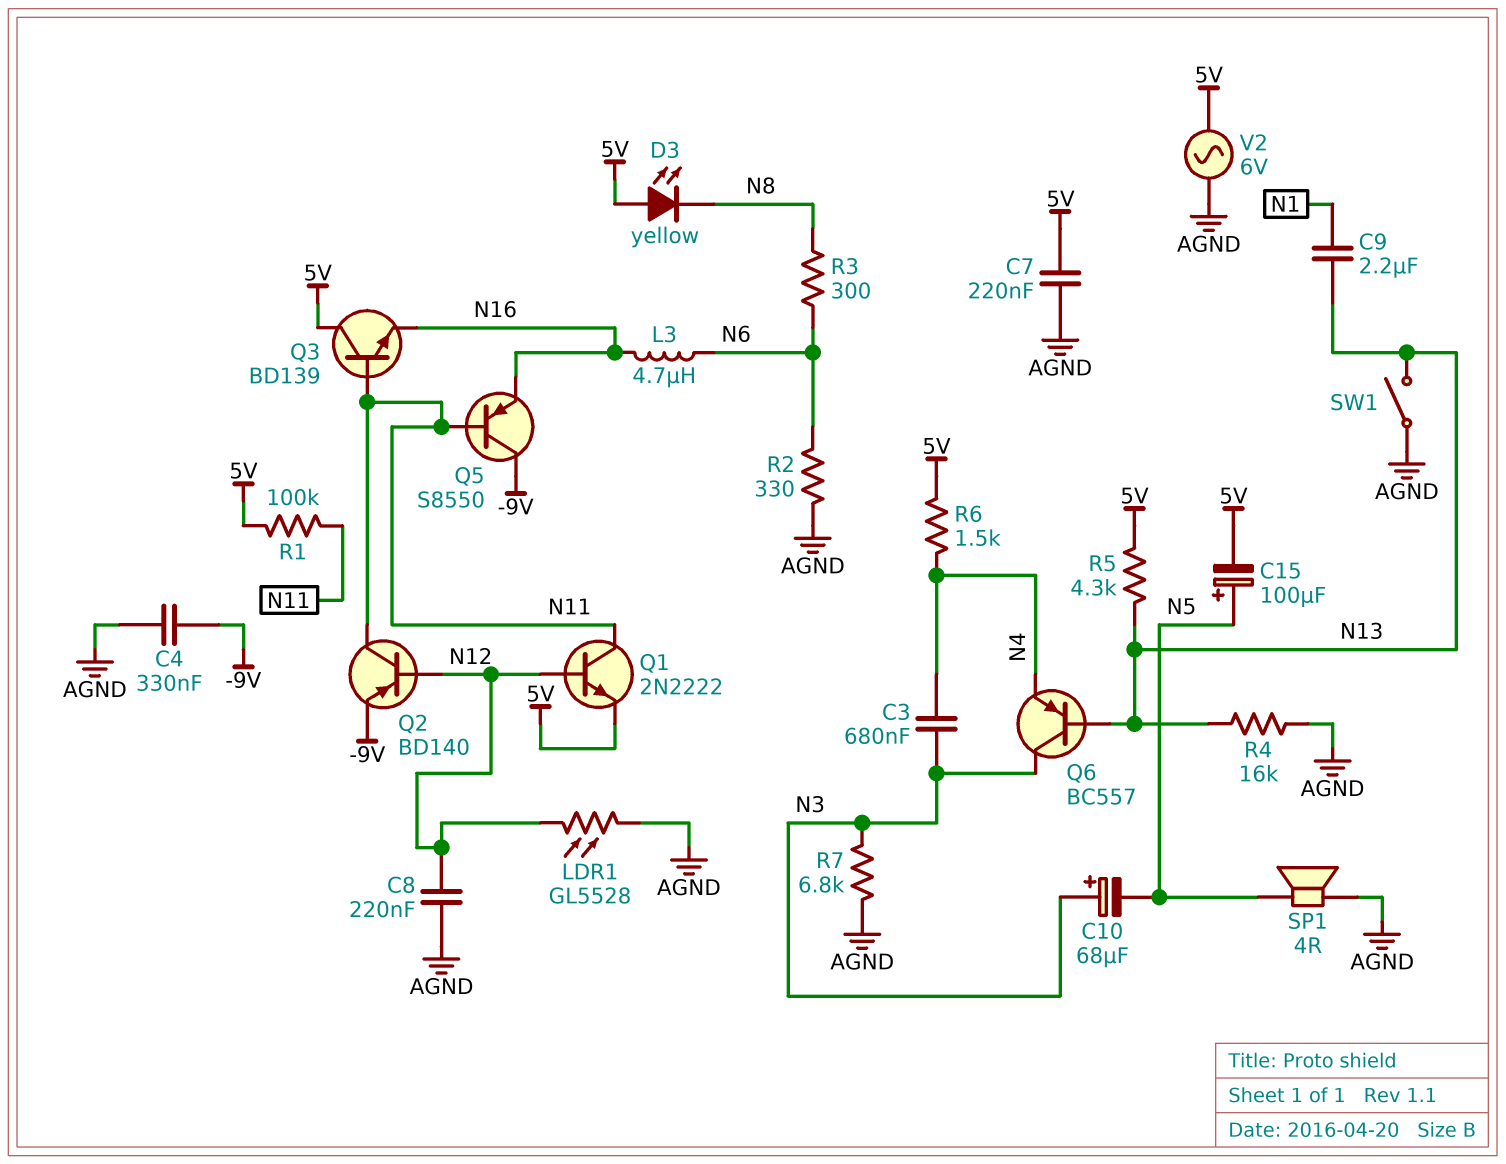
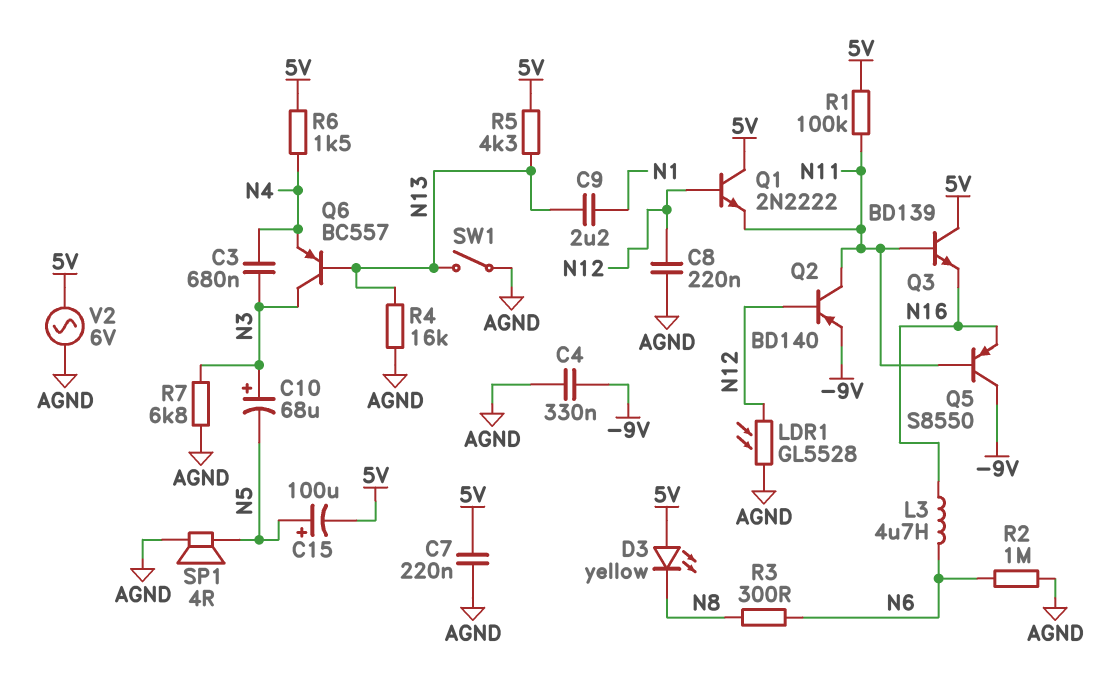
Q1: NPN 2N2222 (B N12, C N11, E 5V) -> NPN 2N2222 (B N12, C 5V, E N11)
R2: 330 (AGND, N6) -> 1M (AGND, N6)

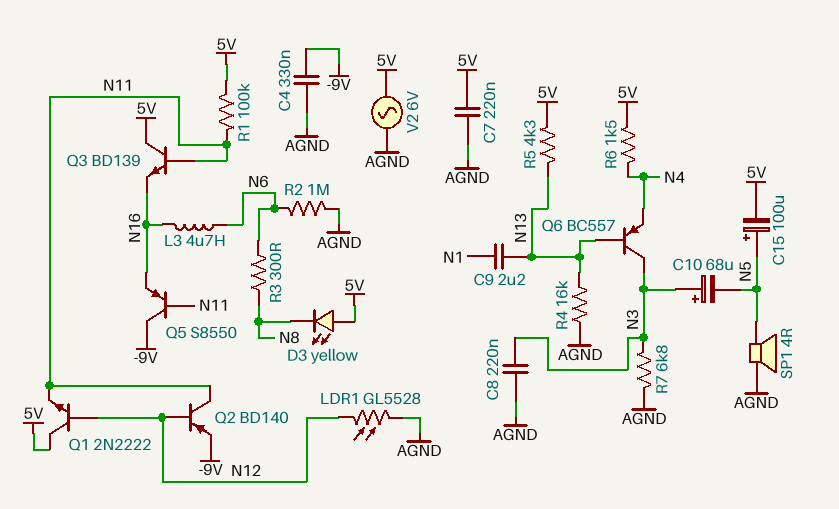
C3: 680nF (N3, N4) -> none
C8: 220nF (AGND, N12) -> 220nF (AGND, N3)
SW1: switch (AGND, N13) -> none

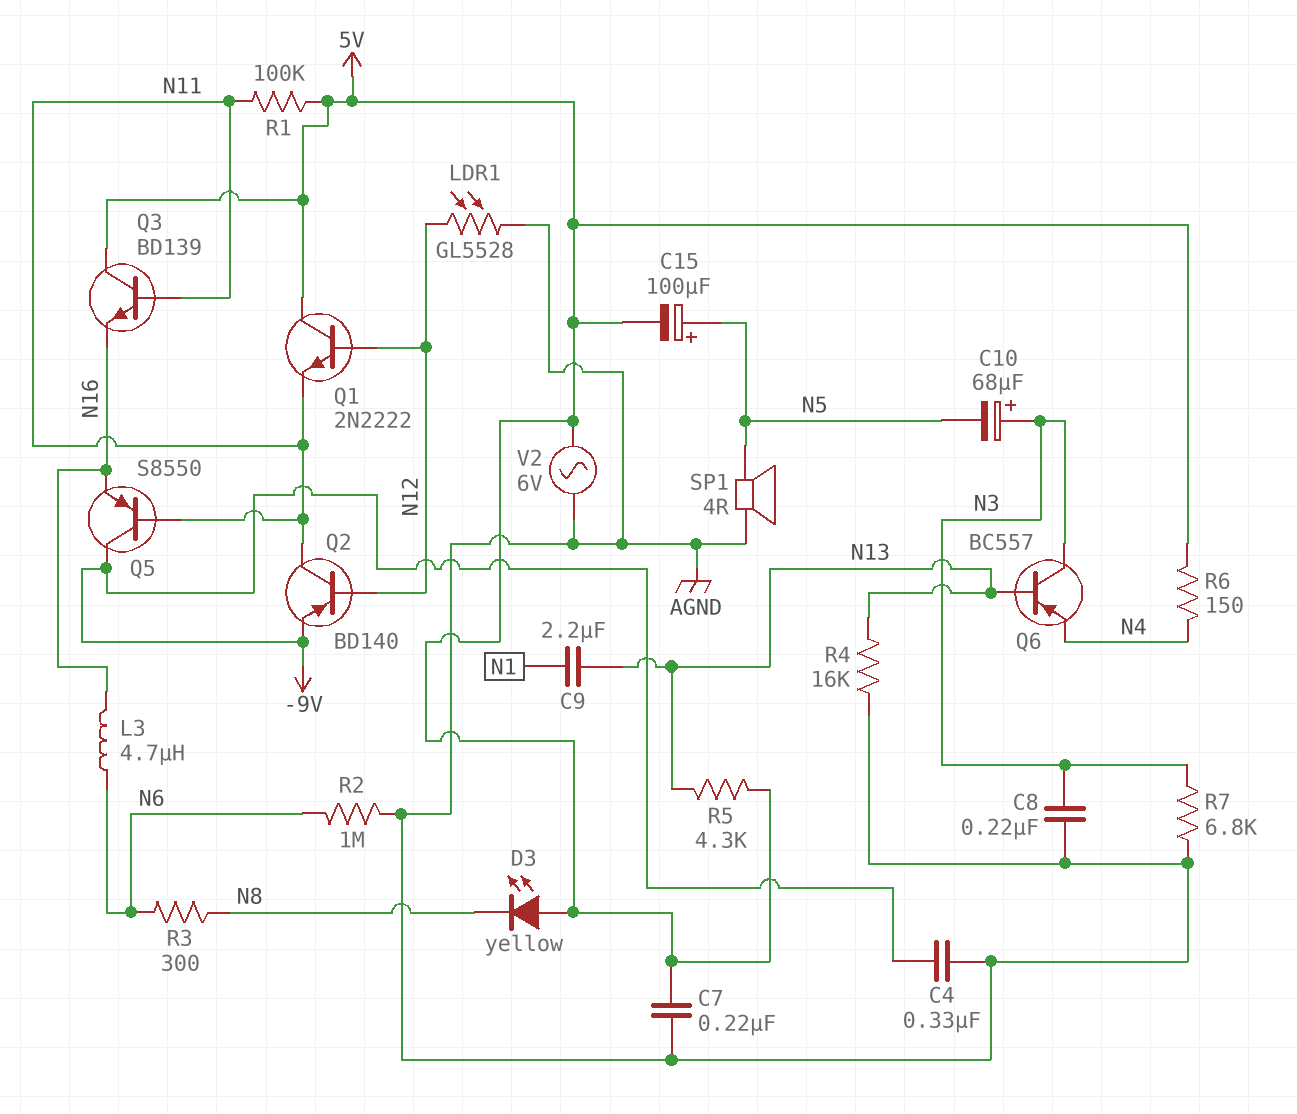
R6: 1.5k (5V, N4) -> 150 (5V, N4)

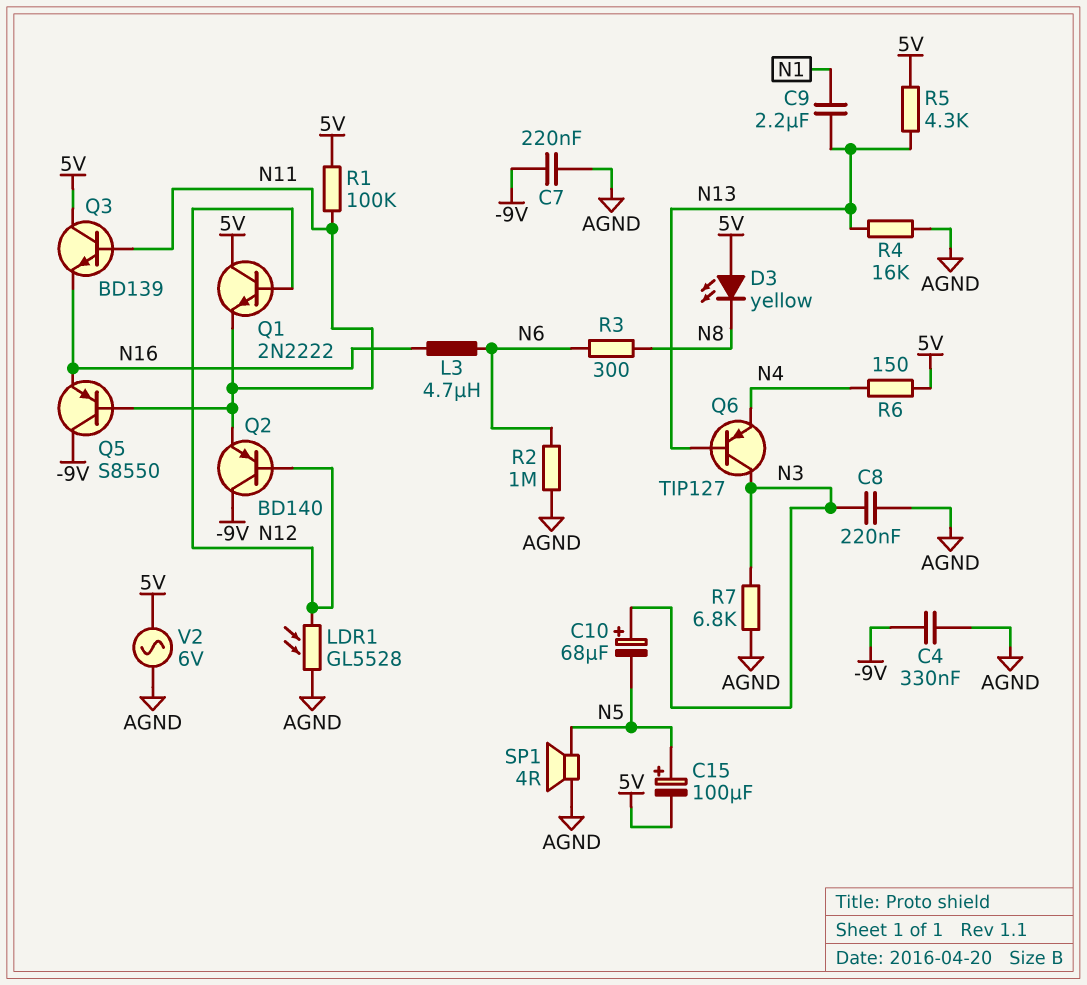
C7: 220nF (5V, AGND) -> 220nF (-9V, AGND)
Q2: PNP BD140 (B N12, C N11, E -9V) -> PNP BD140 (B N12, C -9V, E N11)
Q6: PNP BC557 (B N13, C N3, E N4) -> PNP TIP127 (B N13, C N3, E N4)

